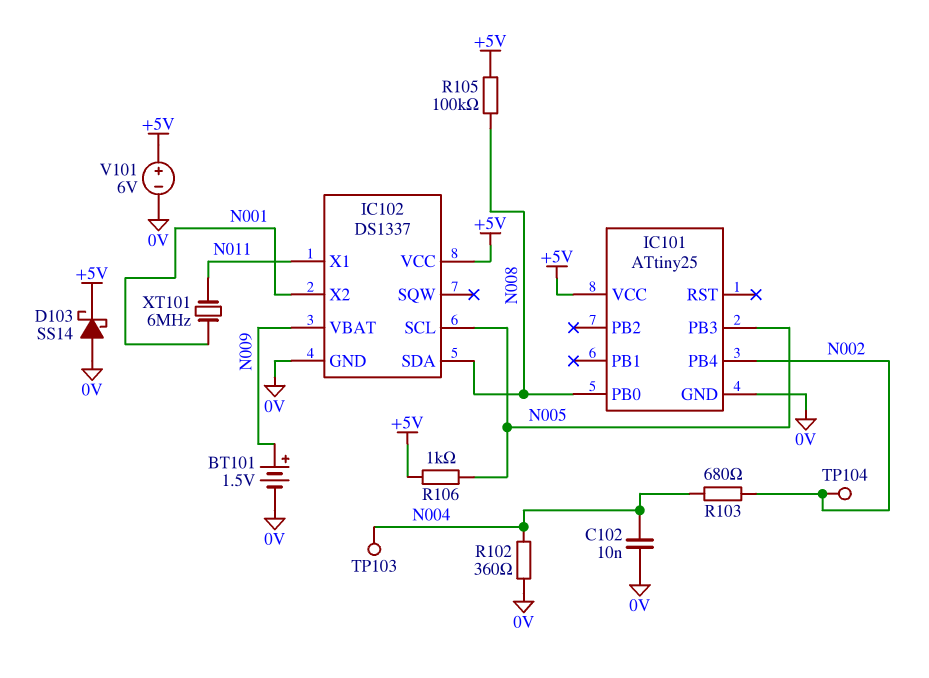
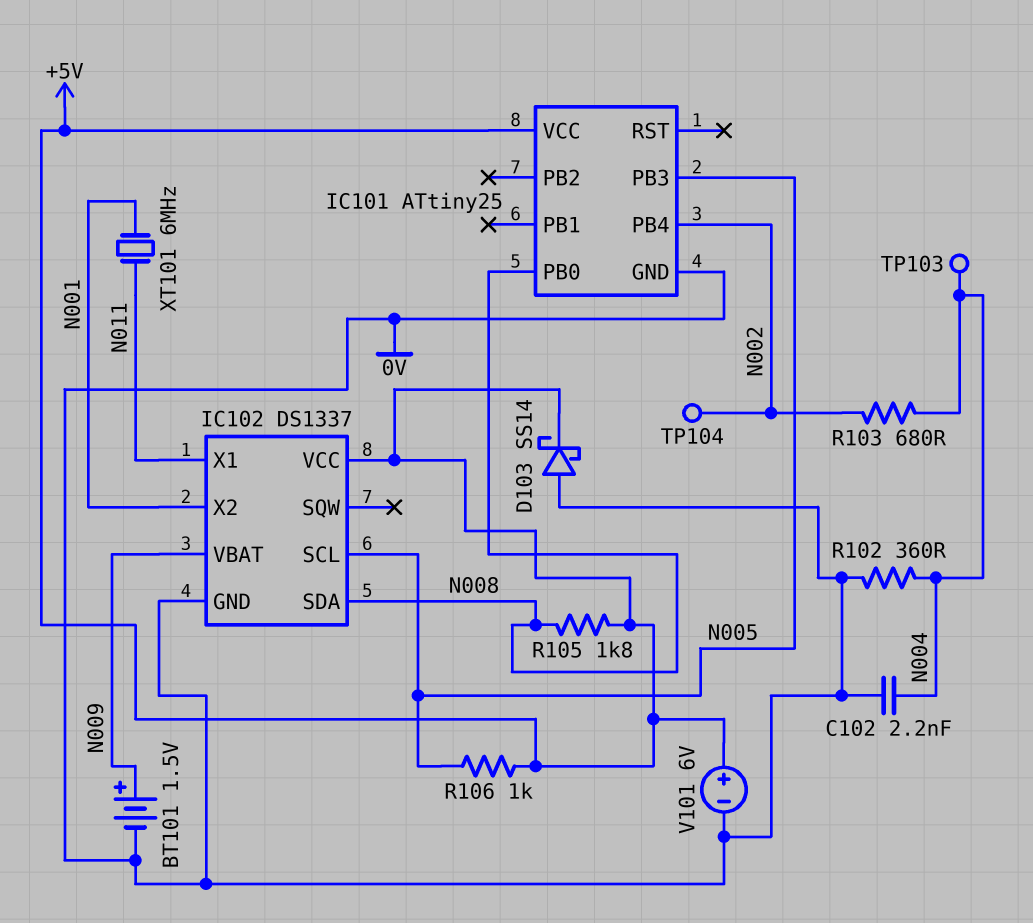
C102: 10nF (0V, N004) -> 2.2nF (0V, N004)
R105: 100k (+5V, N008) -> 1.8k (+5V, N008)

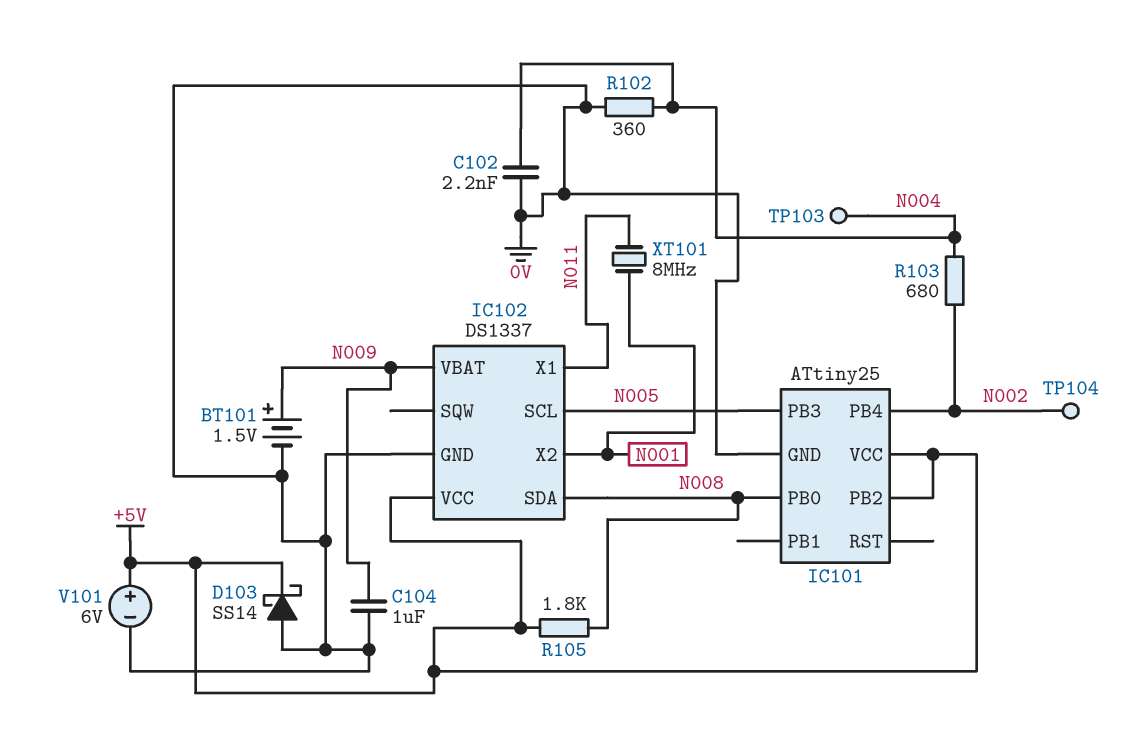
C104: none -> 1uF (0V, N009)
IC101 pin PB2: none -> +5V
R106: 1k (+5V, N005) -> none
XT101: 6MHz (N001, N011) -> 8MHz (N001, N011)

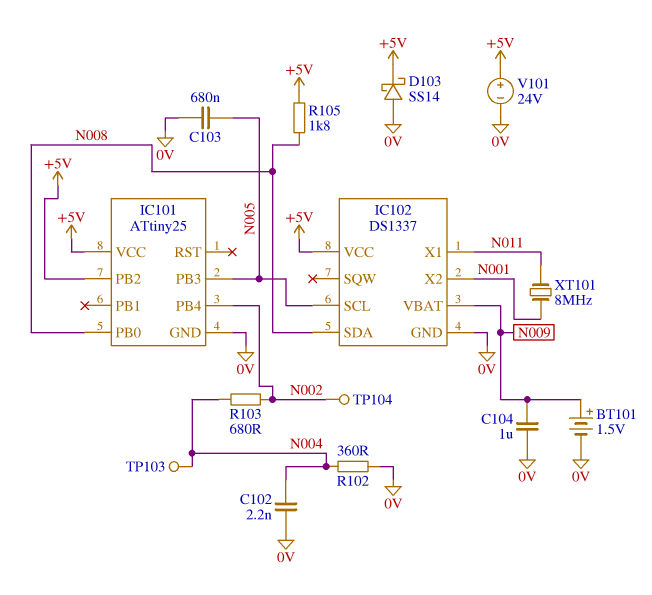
C103: none -> 680nF (0V, N005)
V101: 6V (plus +5V, minus 0V) -> 24V (plus +5V, minus 0V)

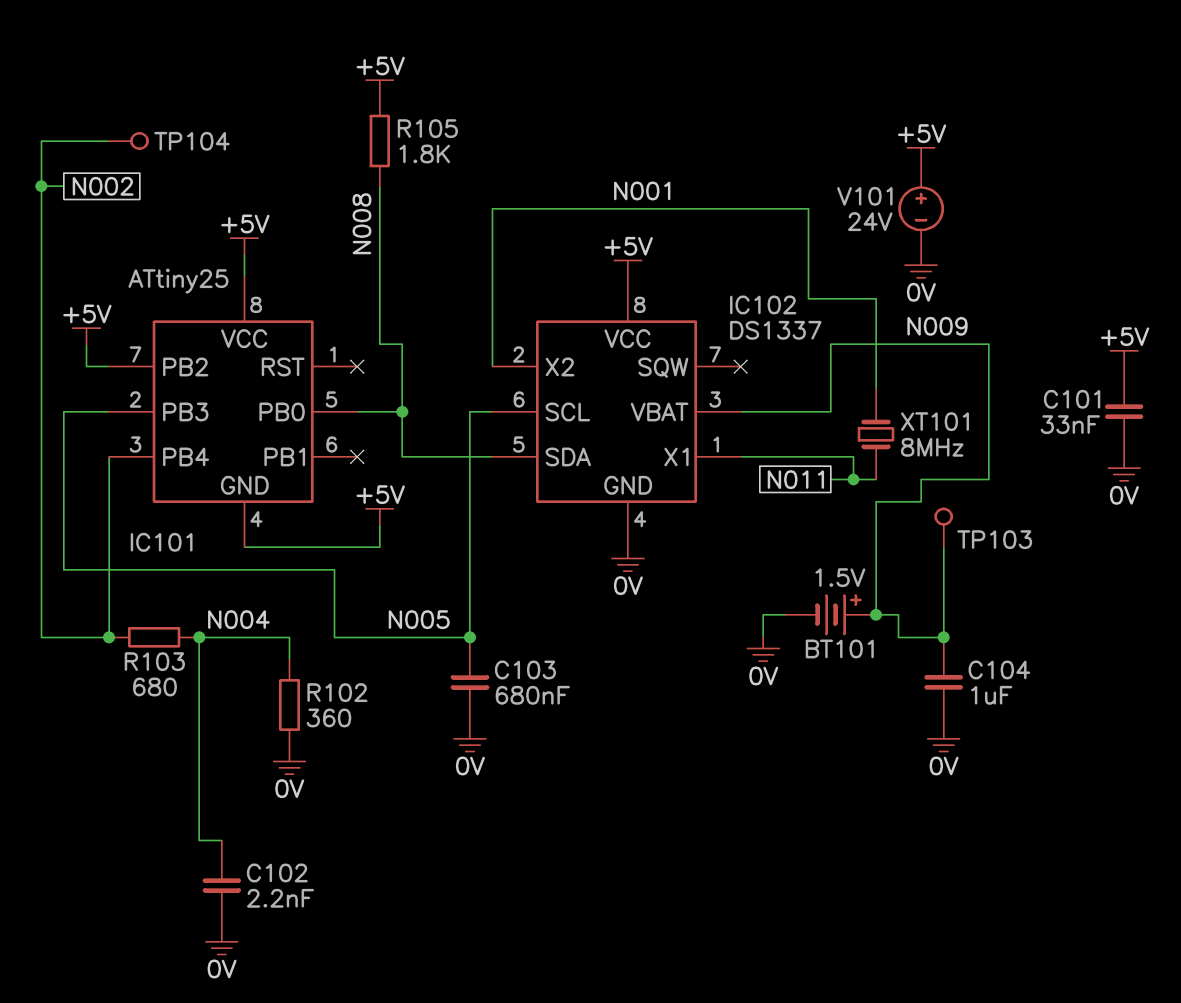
C101: none -> 33nF (+5V, 0V)
D103: schottky SS14 (A 0V, K +5V) -> none
IC101 pin GND: 0V -> +5V
TP103: test point (N004) -> test point (N009)

